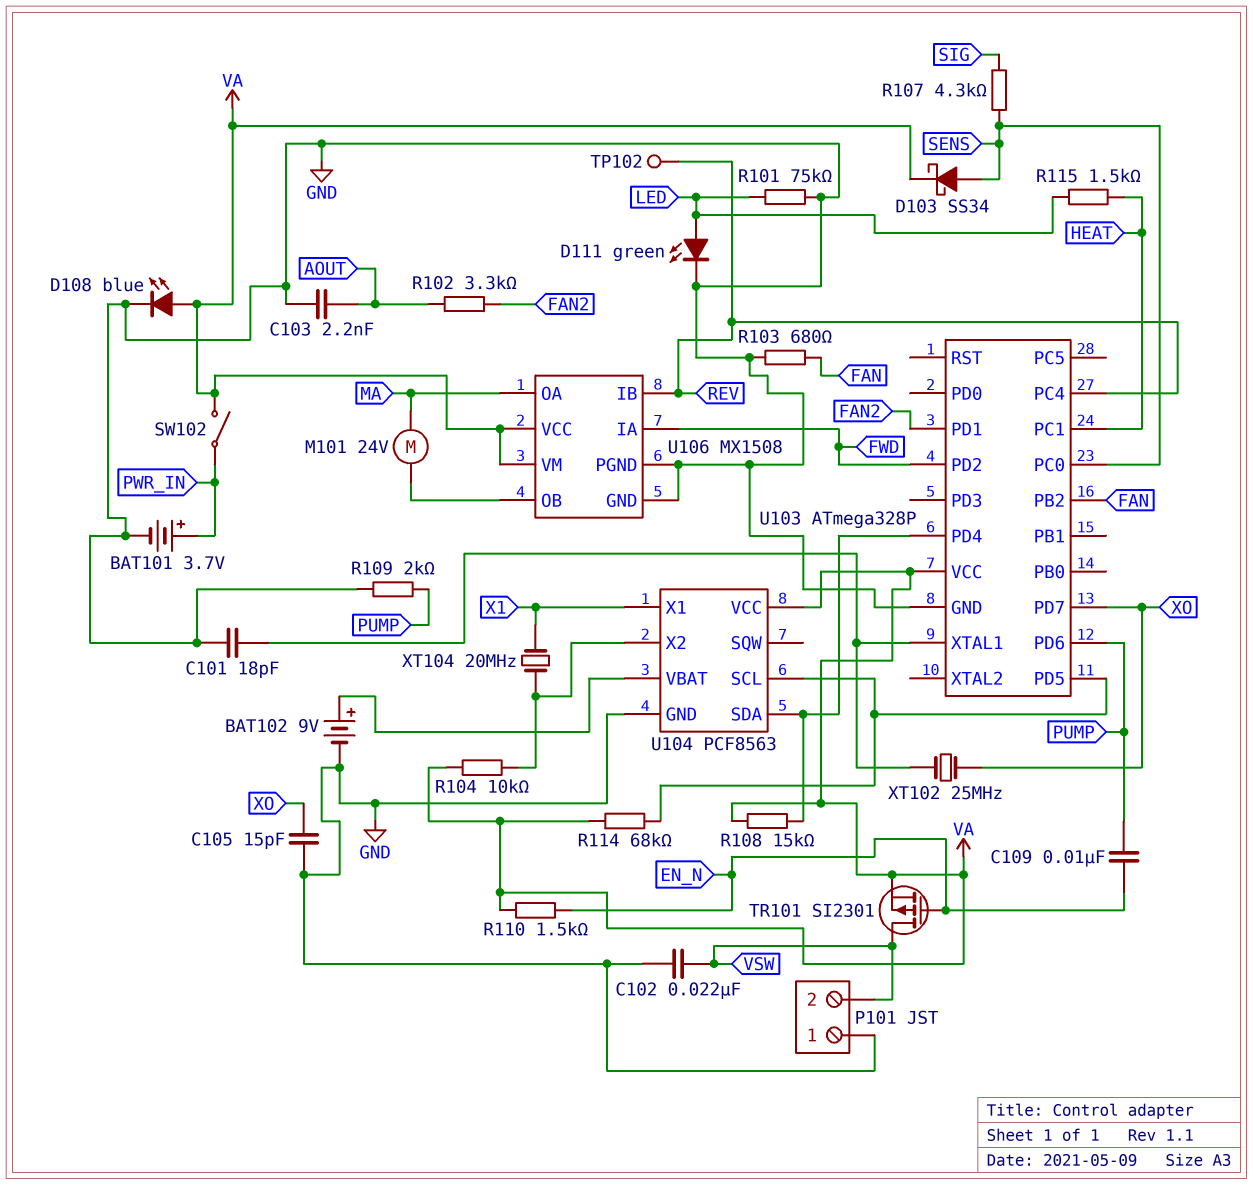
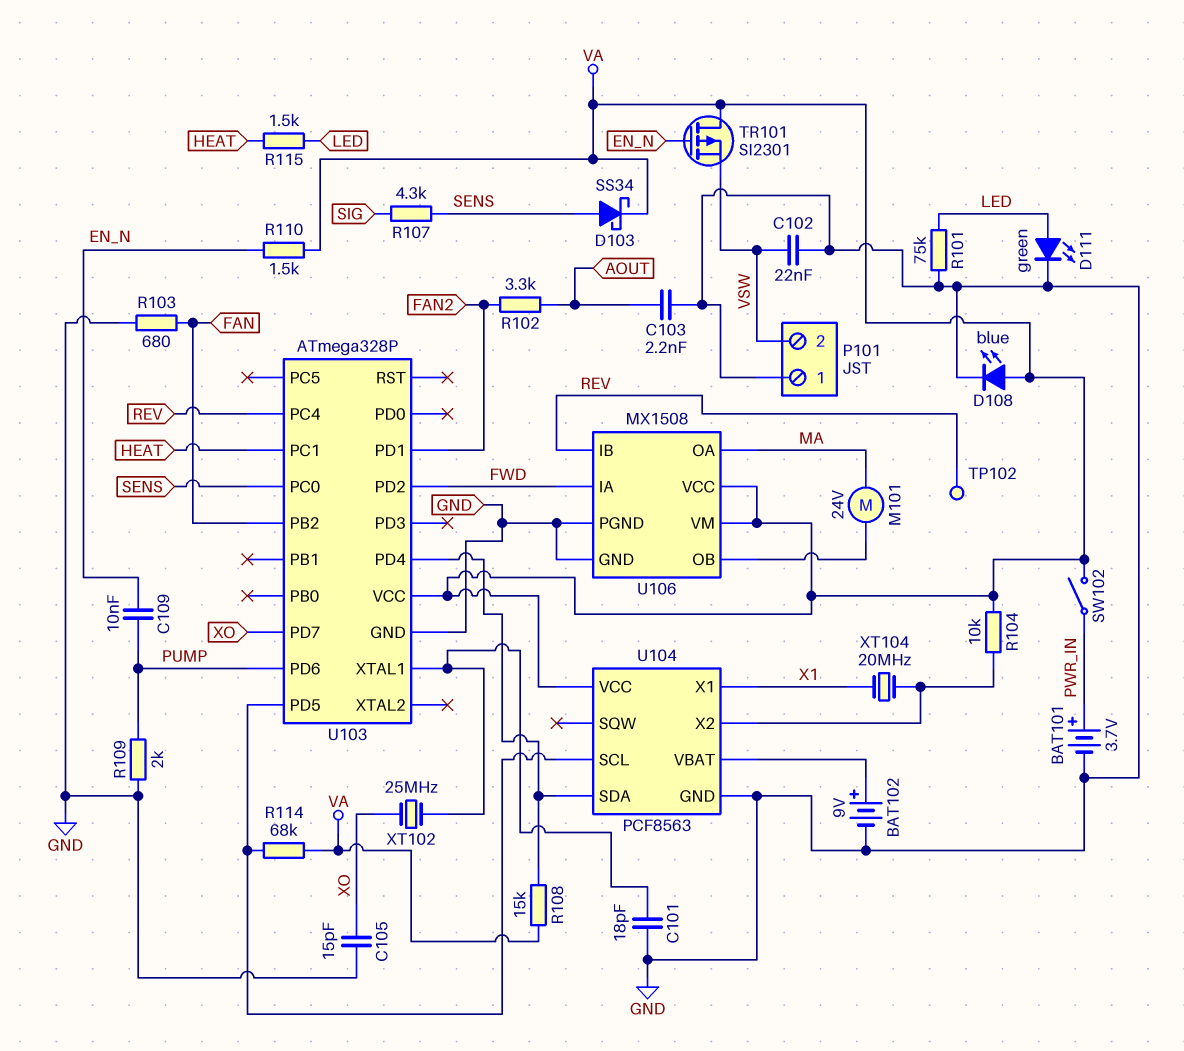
TR101: PMOS SI2301 (G EN_N, D VSW, S VA) -> PMOS SI2301 (G EN_N, D VA, S VSW)

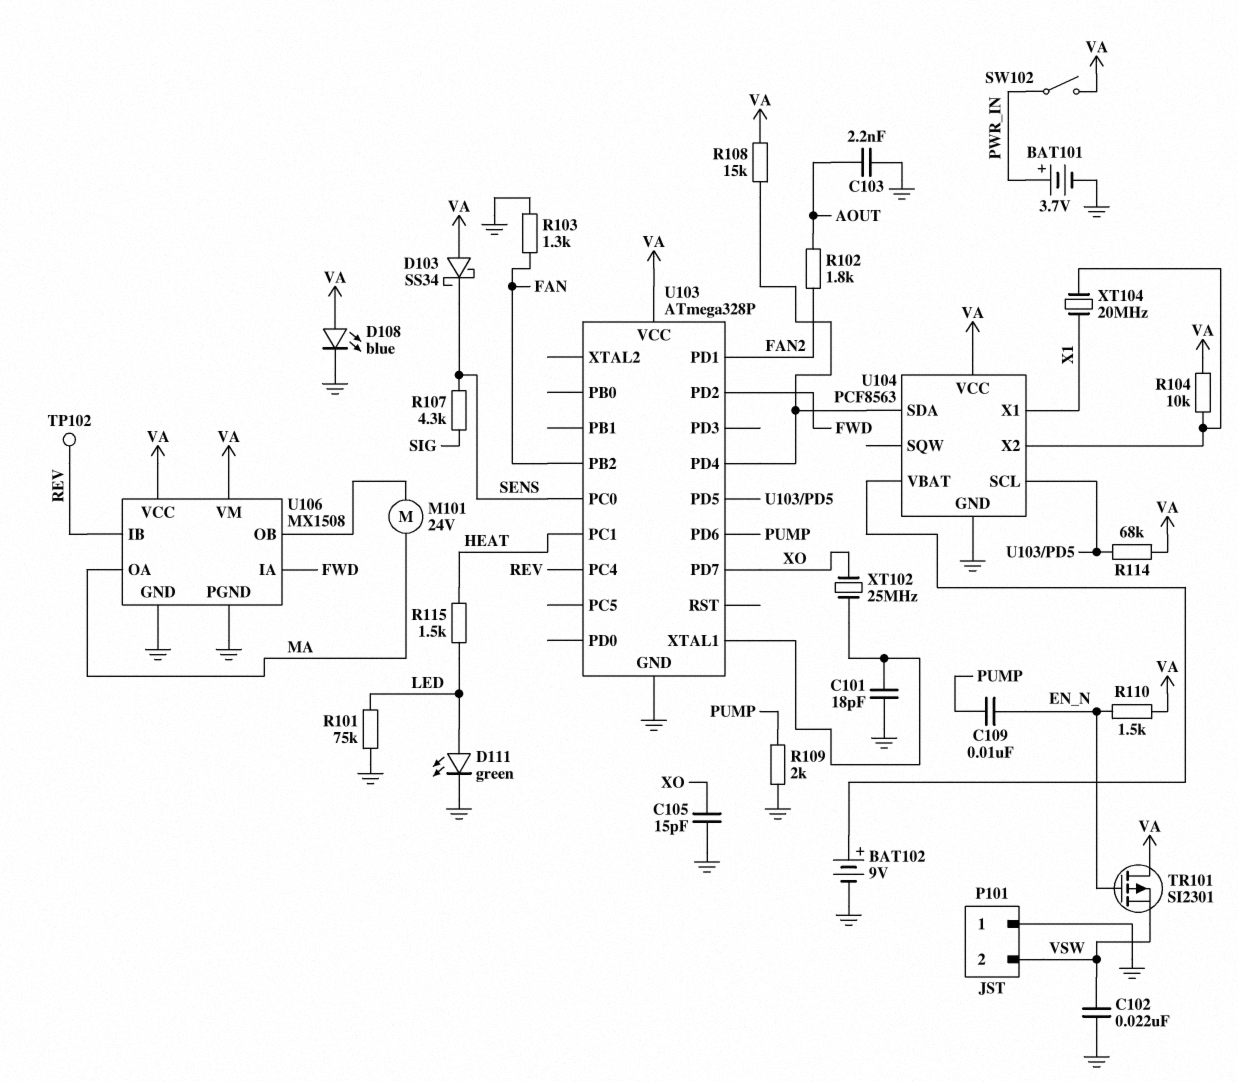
D103: schottky SS34 (A SENS, K VA) -> schottky SS34 (A VA, K SENS)
R102: 3.3k (AOUT, FAN2) -> 1.8k (AOUT, FAN2)
R103: 680 (FAN, GND) -> 1.3k (FAN, GND)

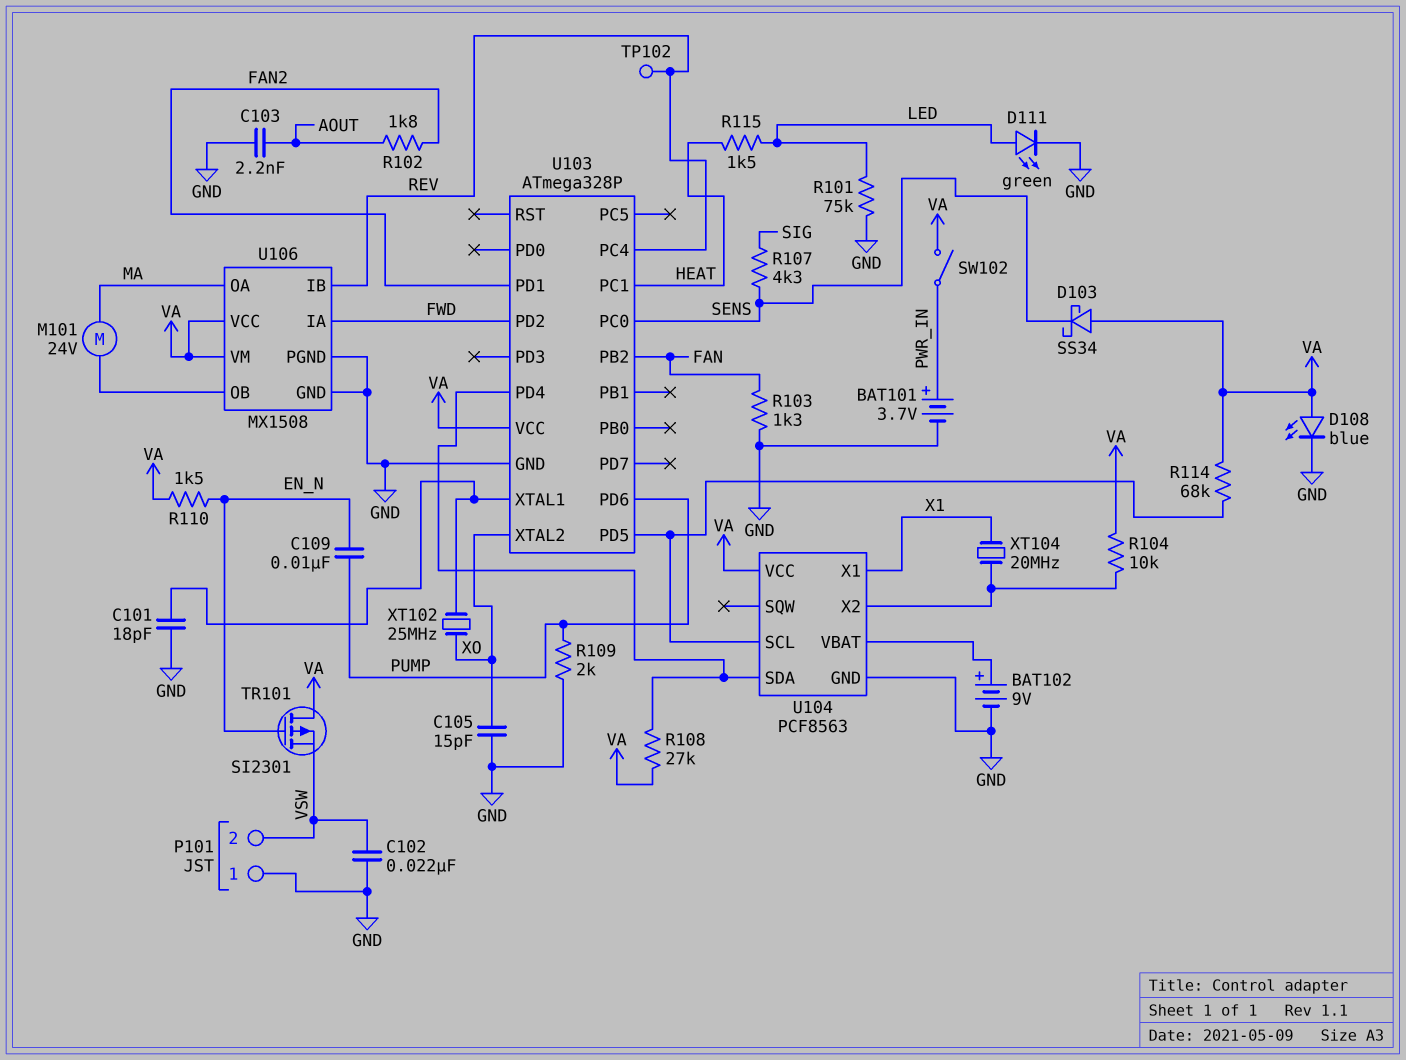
R108: 15k (U103/PD4, VA) -> 27k (U103/PD4, VA)
U103 pin PD7: XO -> none
U103 pin XTAL2: none -> XO

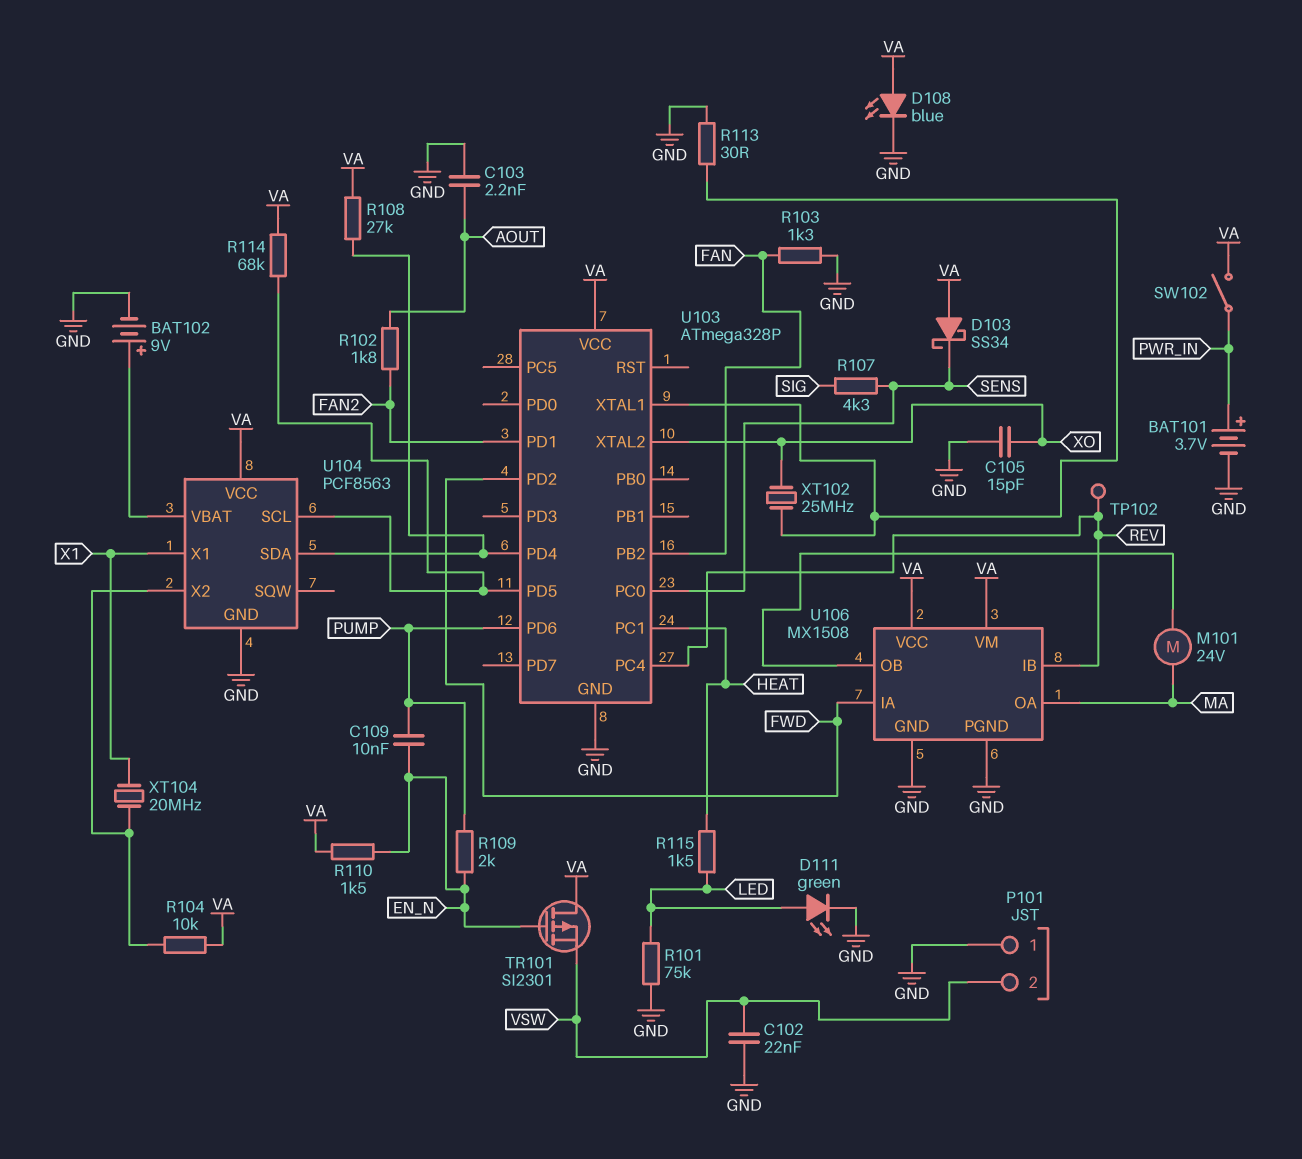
C101: 18pF (GND, U103/XTAL1) -> none
R109: 2k (GND, PUMP) -> 2k (EN_N, PUMP)
R113: none -> 30 (GND, U103/XTAL1)

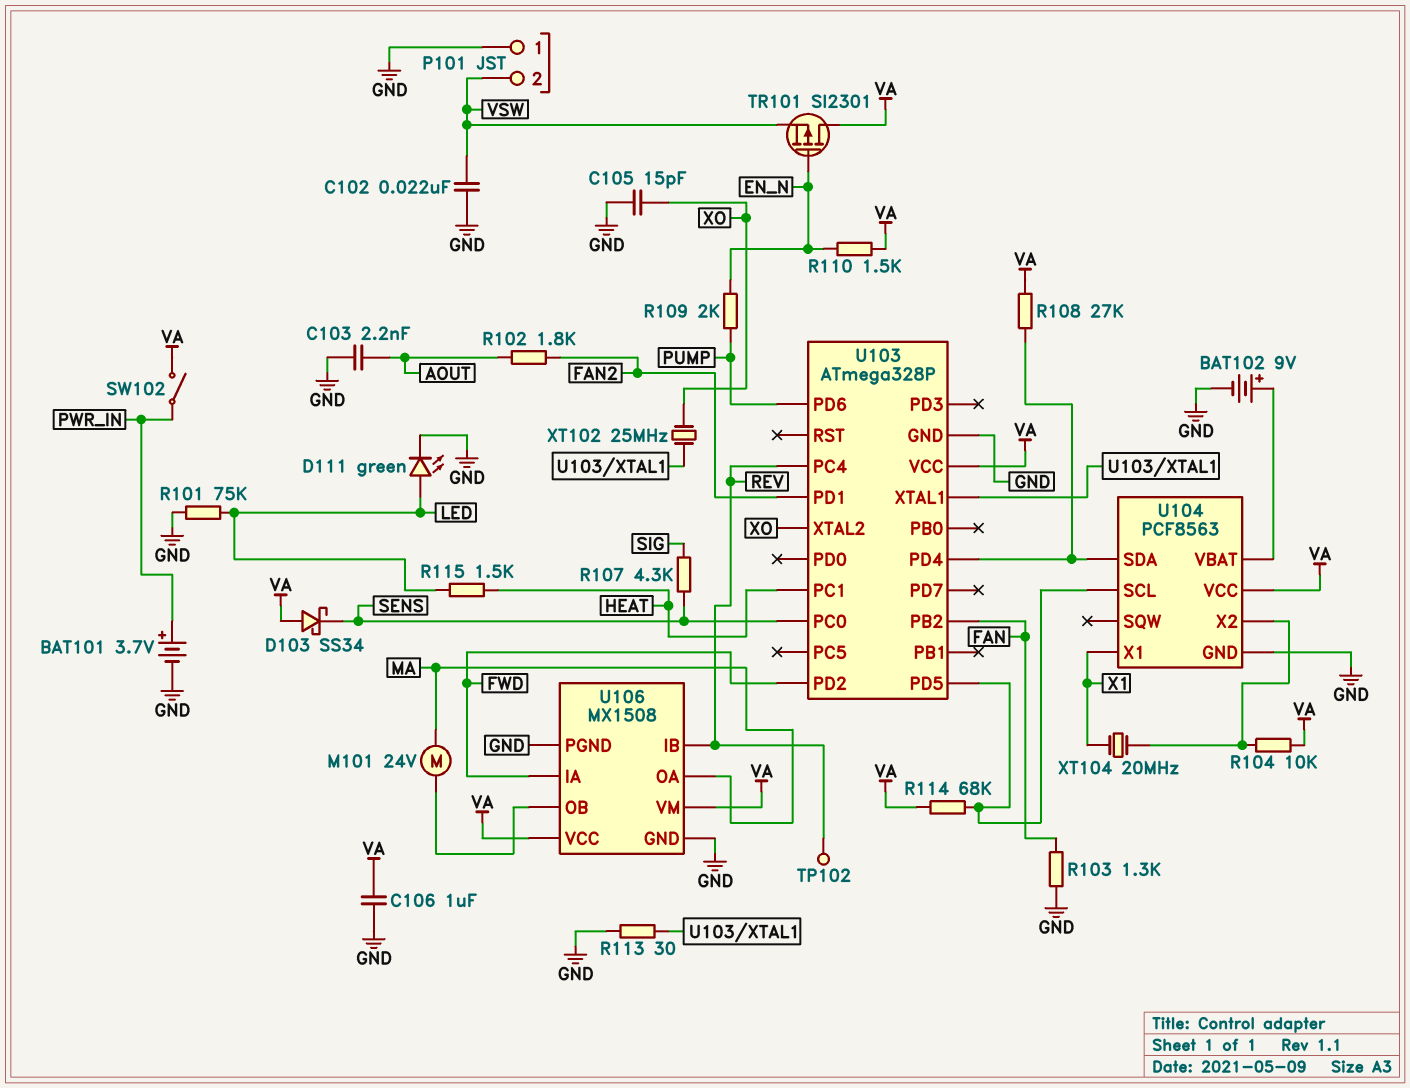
C106: none -> 1uF (GND, VA)
C109: 10nF (EN_N, PUMP) -> none
D108: LED blue (A VA, K GND) -> none

